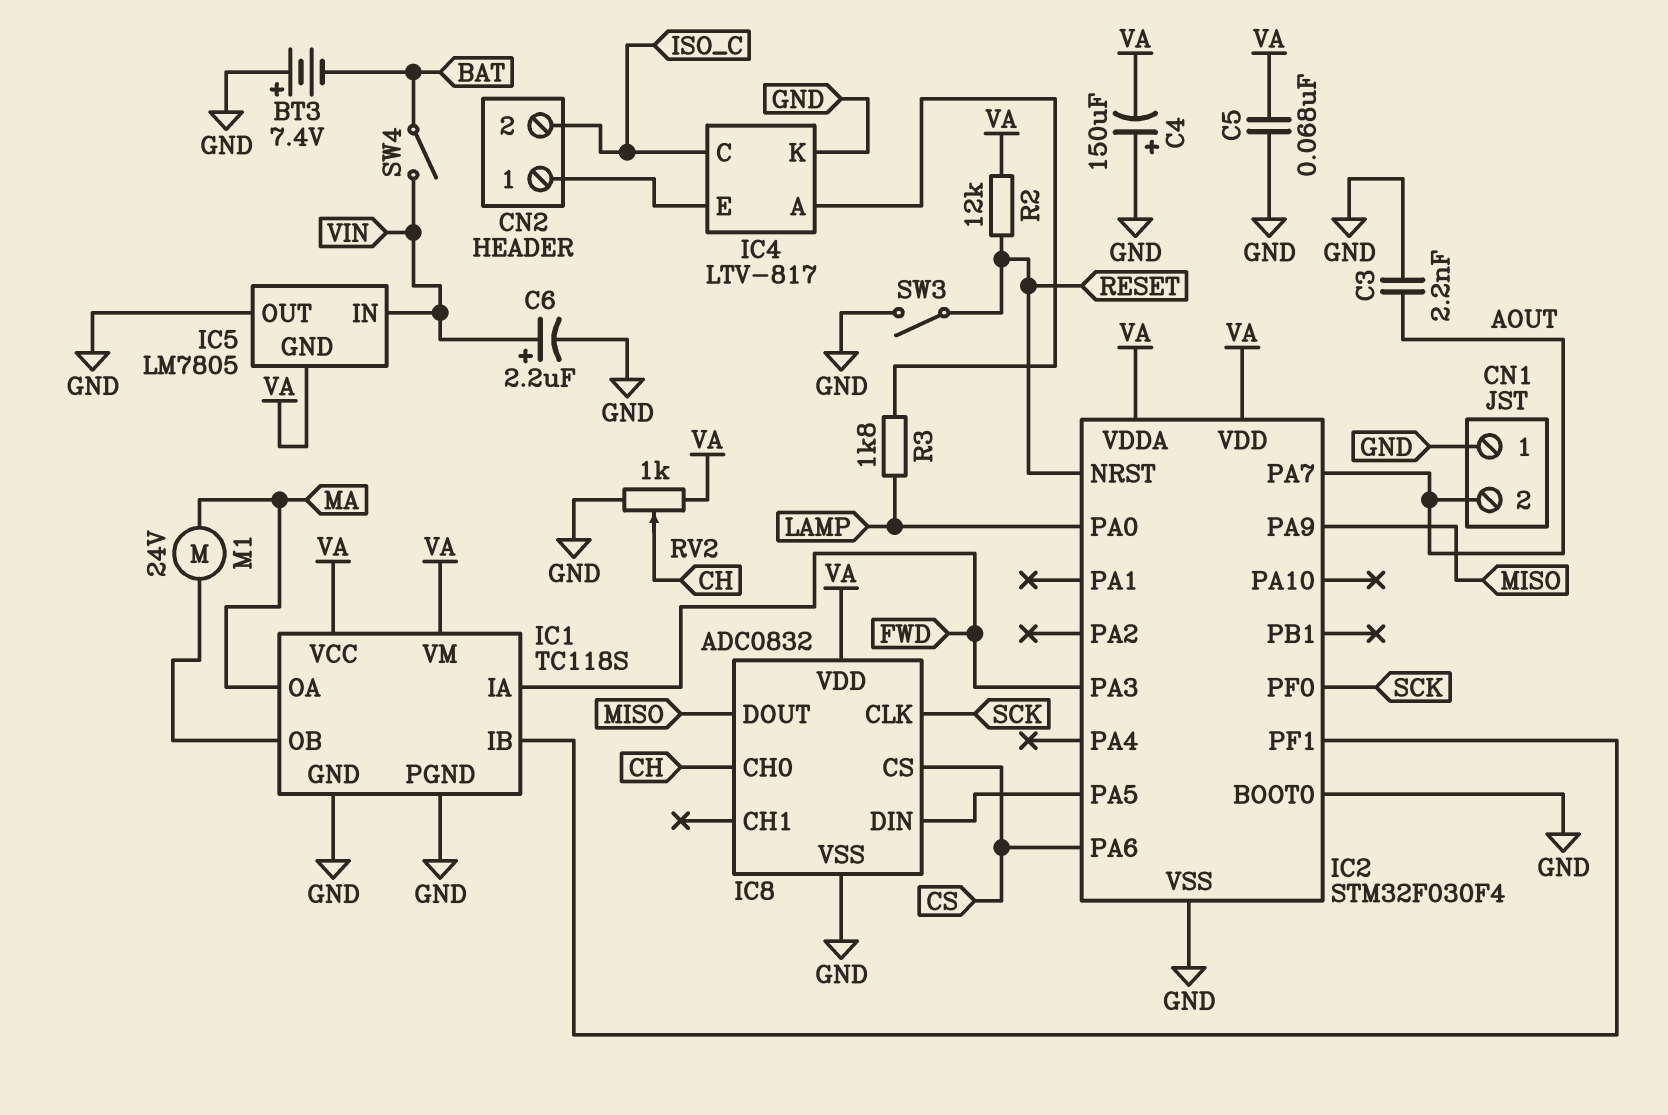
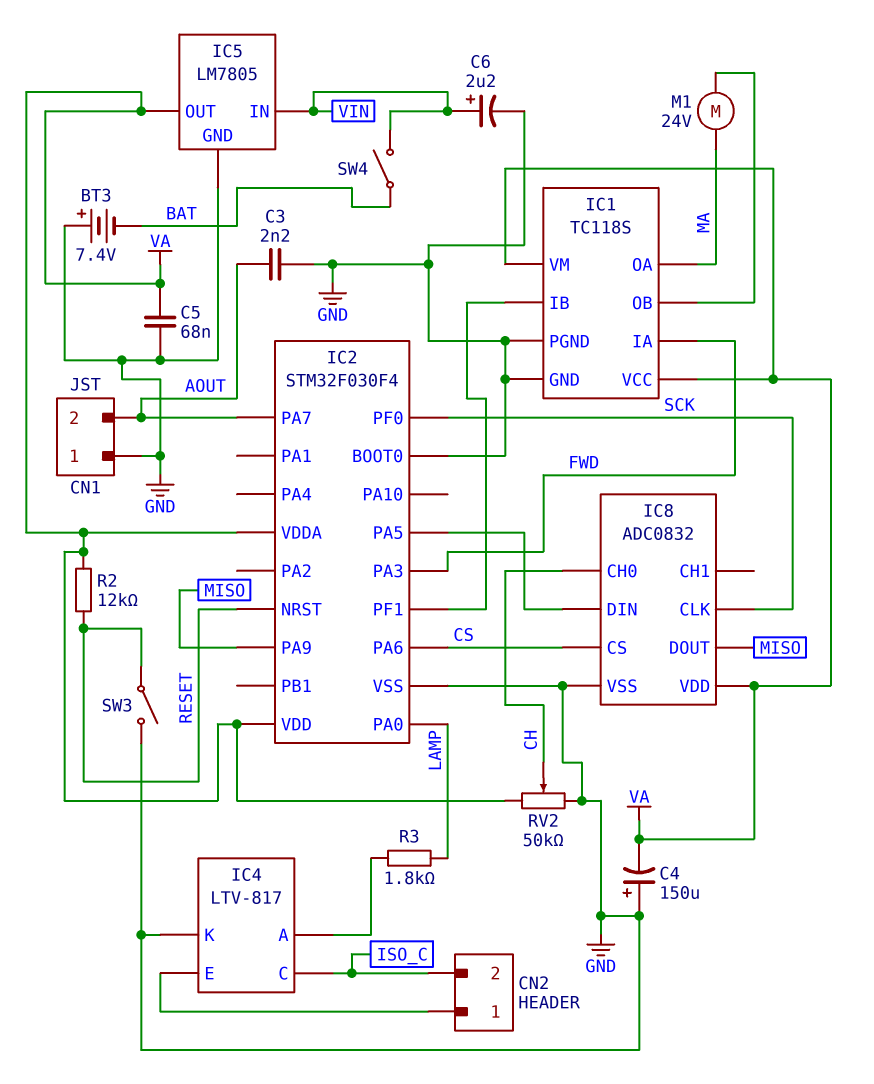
IC5 pin GND: VA -> GND
IC5 pin OUT: GND -> VA
RV2: 1k (GND, VA, wiper CH) -> 50k (GND, VA, wiper CH)

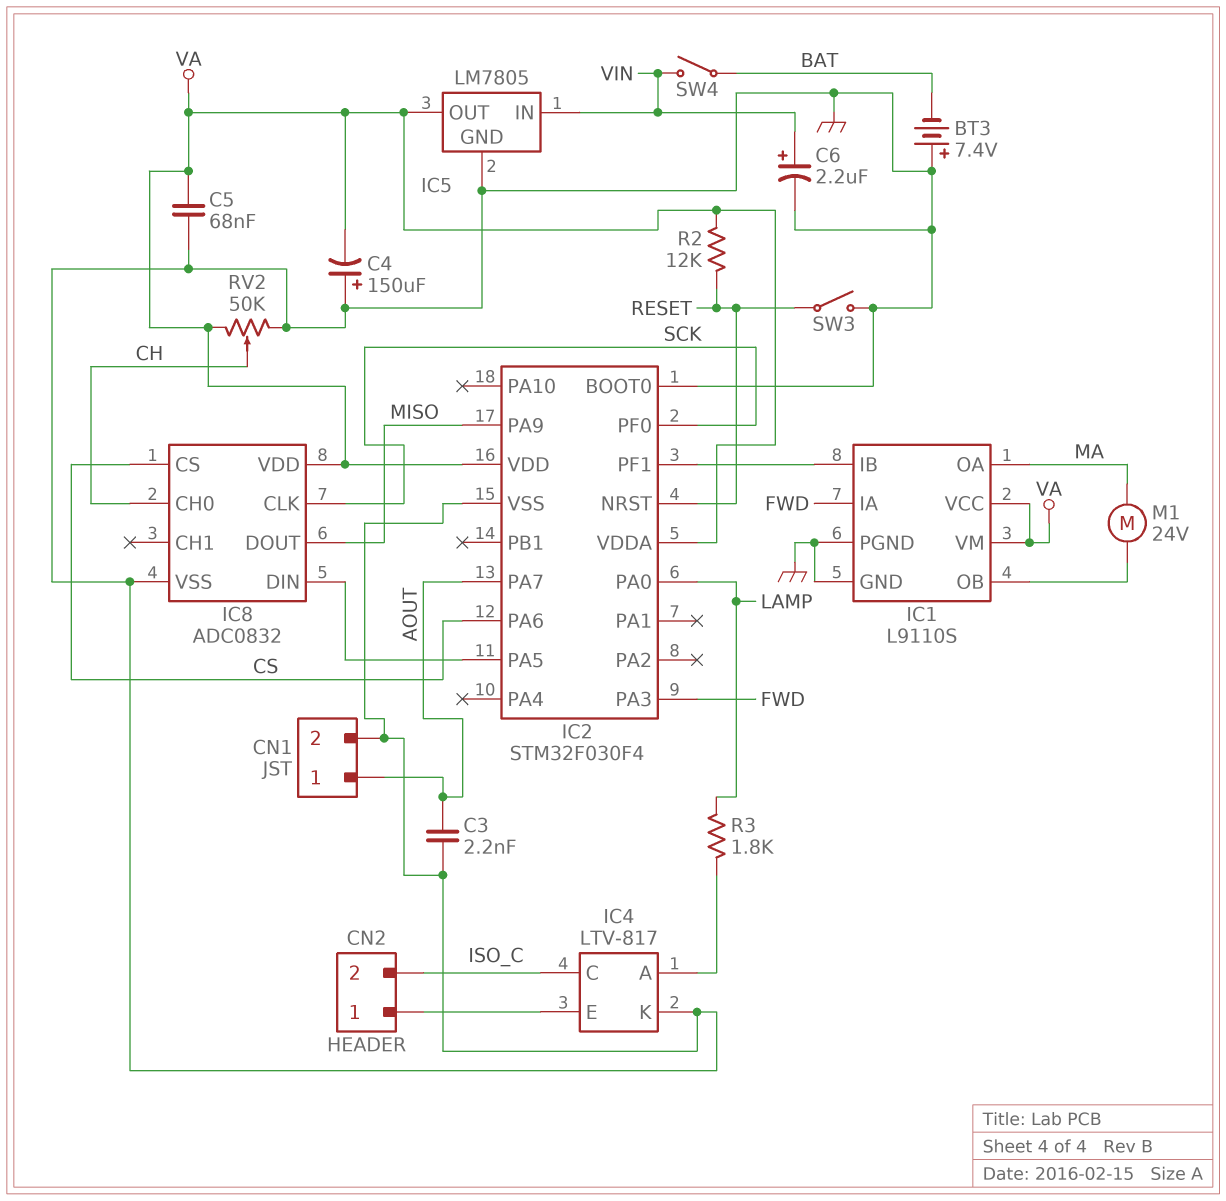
CN1 pin 1: GND -> AOUT
CN1 pin 2: AOUT -> GND
IC1: TC118S -> L9110S

